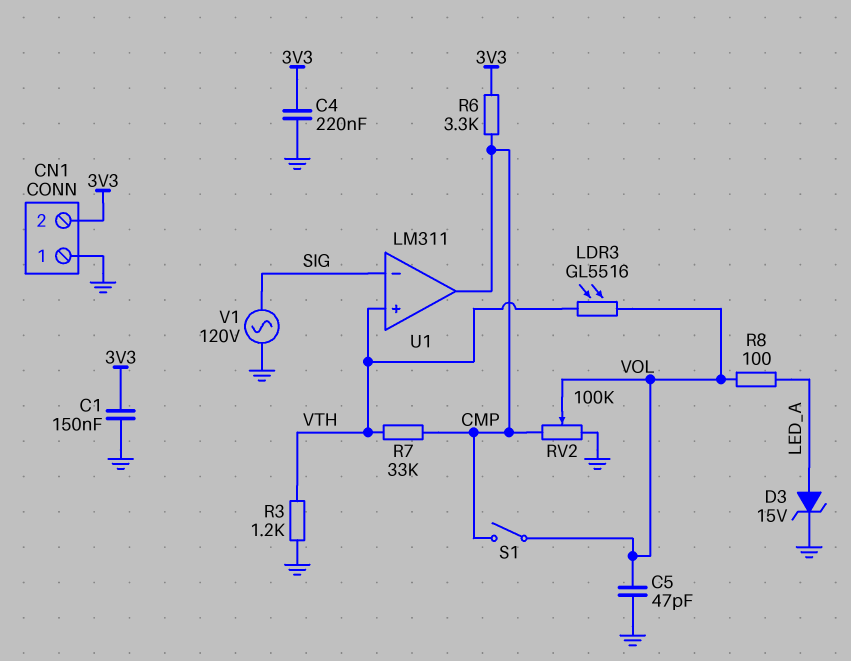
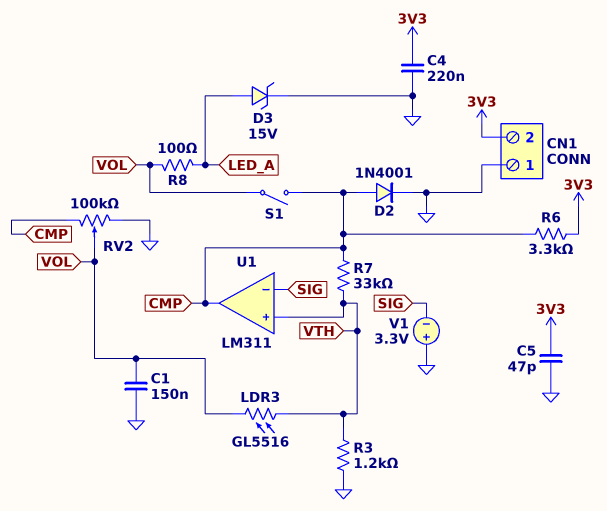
C1: 150nF (3V3, GND) -> 150nF (GND, VOL)
C5: 47pF (GND, VOL) -> 47pF (3V3, GND)
D2: none -> diode 1N4001 (A CMP, K GND)
V1: AC 120V (GND, SIG) -> 3.3V (plus GND, minus SIG)

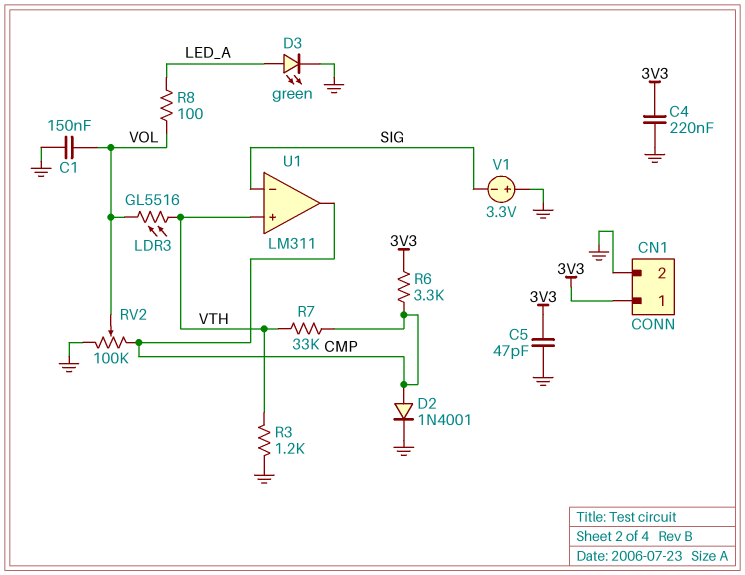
CN1 pin 1: GND -> 3V3
CN1 pin 2: 3V3 -> GND
D3: zener 15V (A LED_A, K GND) -> LED green (A LED_A, K GND)
S1: switch (CMP, VOL) -> none

